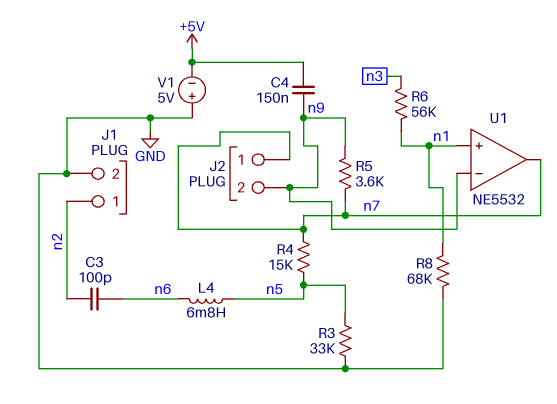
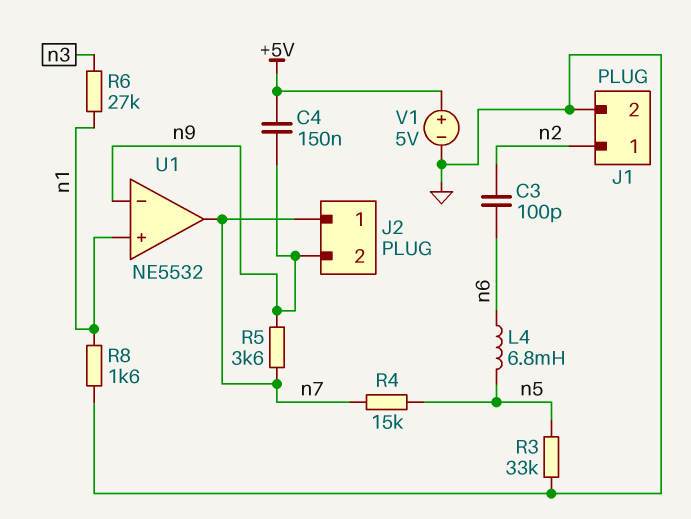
R6: 56k (n1, n3) -> 27k (n1, n3)
R8: 68k (GND, n1) -> 1.6k (GND, n1)
V1: 5V (plus GND, minus +5V) -> 5V (plus +5V, minus GND)

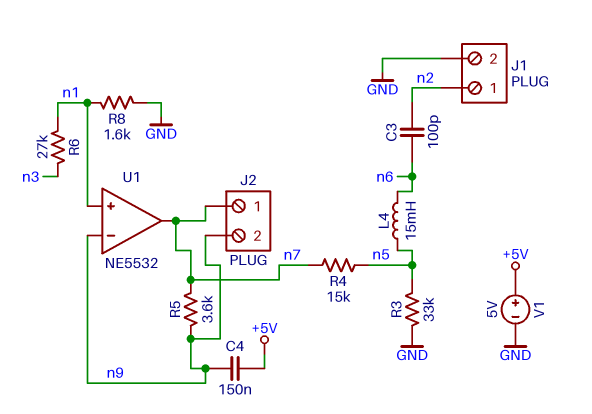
L4: 6.8mH (n5, n6) -> 15mH (n5, n6)

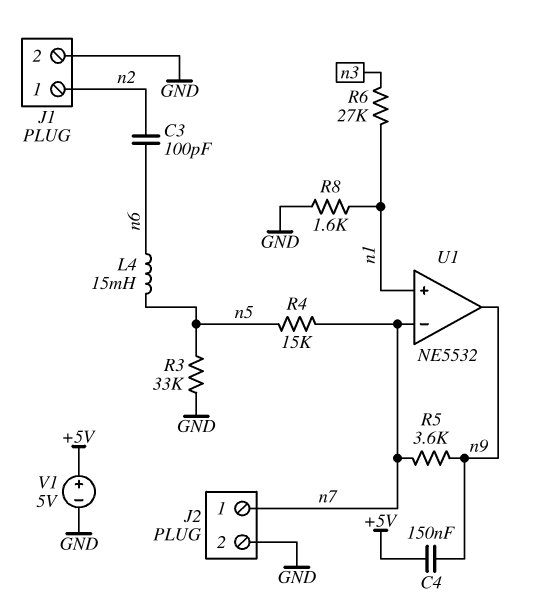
J2 pin 2: n9 -> GND
U1 pin in-: n9 -> n7
U1 pin out: n7 -> n9

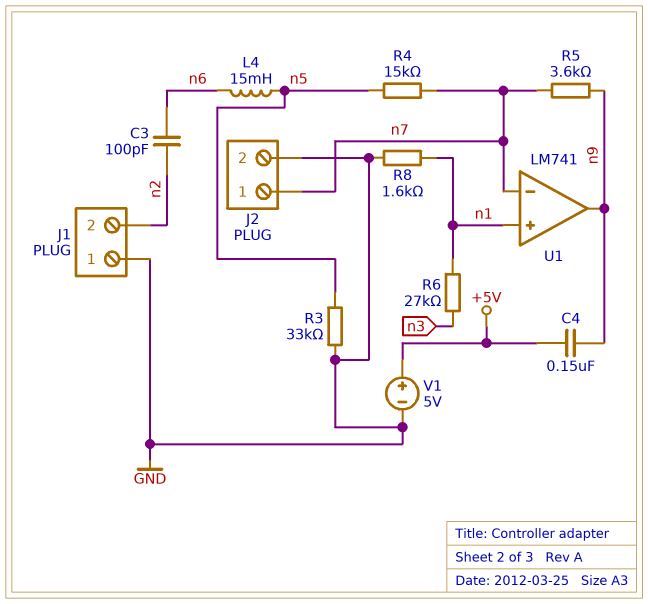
J1 pin 1: n2 -> GND
J1 pin 2: GND -> n2
U1: NE5532 -> LM741

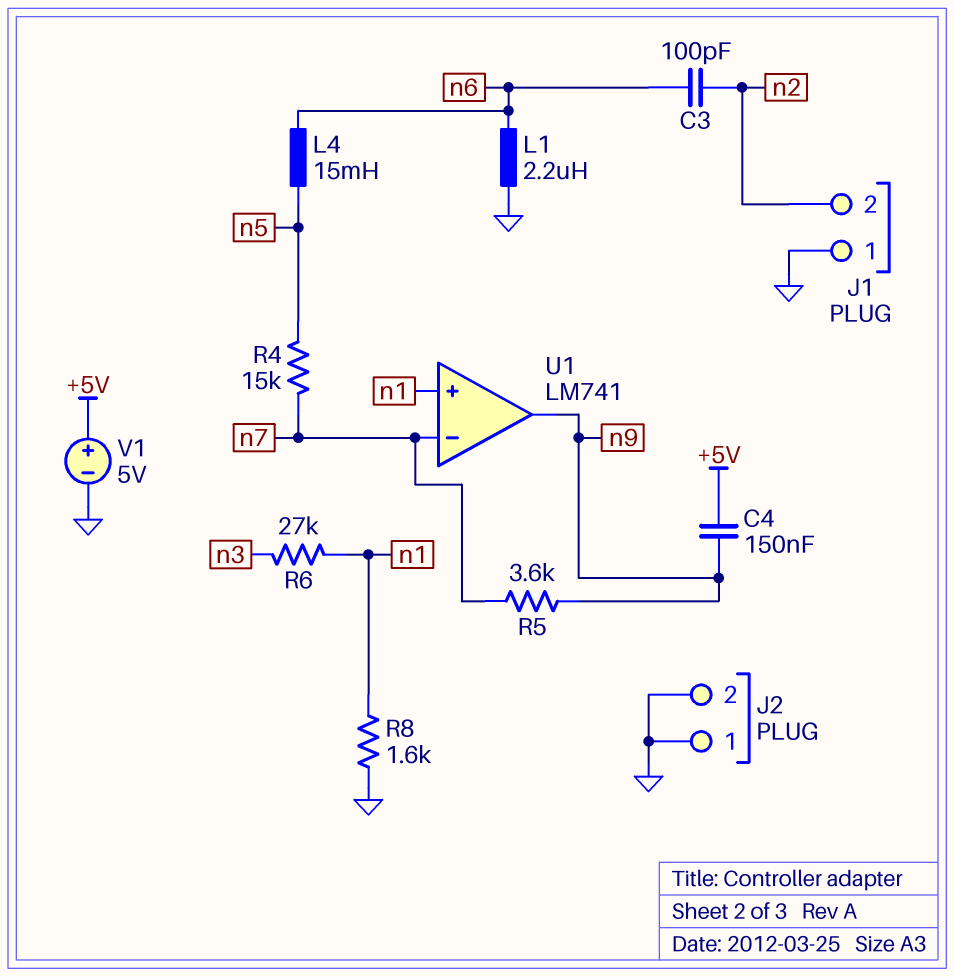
J2 pin 1: n7 -> GND
L1: none -> 2.2uH (GND, n6)
R3: 33k (GND, n5) -> none

